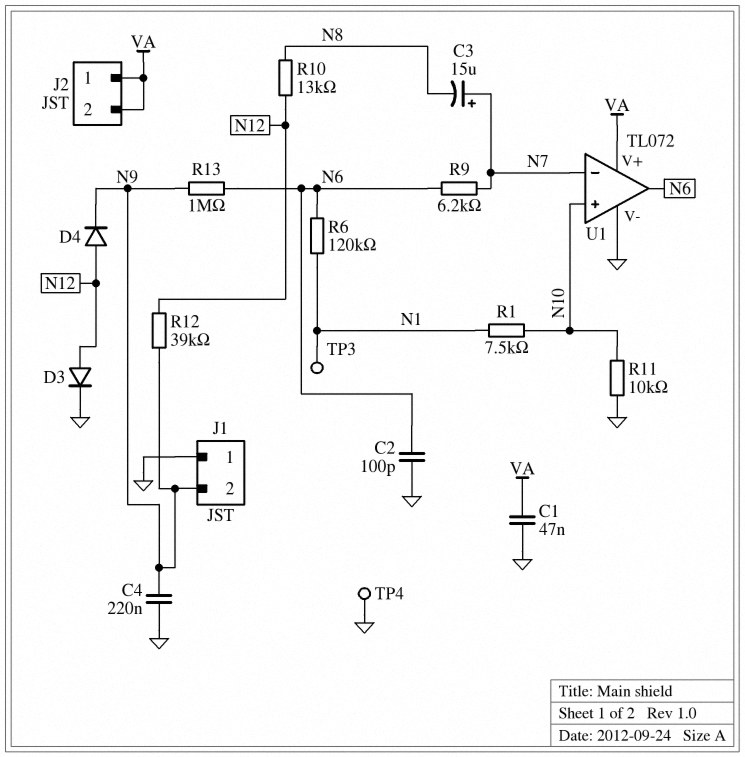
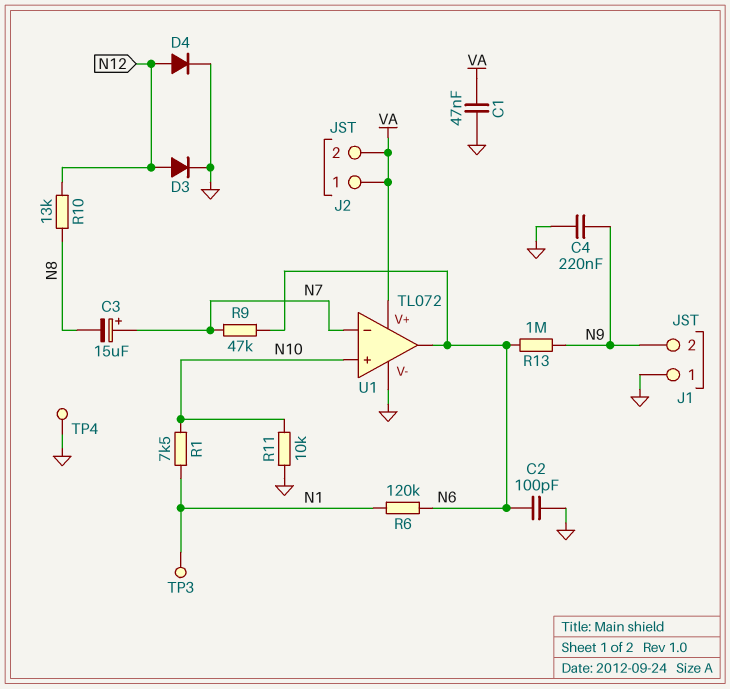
D4: diode (A N12, K N9) -> diode (A N12, K GND)
R9: 6.2k (N6, N7) -> 47k (N6, N7)
R12: 39k (N9, N12) -> none

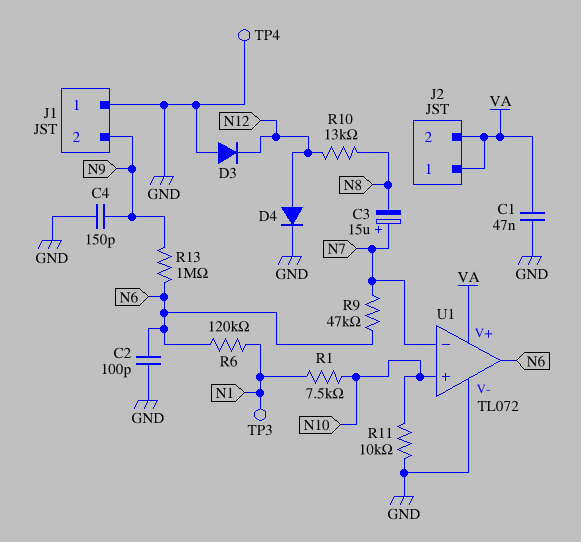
C4: 220nF (GND, N9) -> 150pF (GND, N9)
D3: diode (A N12, K GND) -> diode (A GND, K N12)

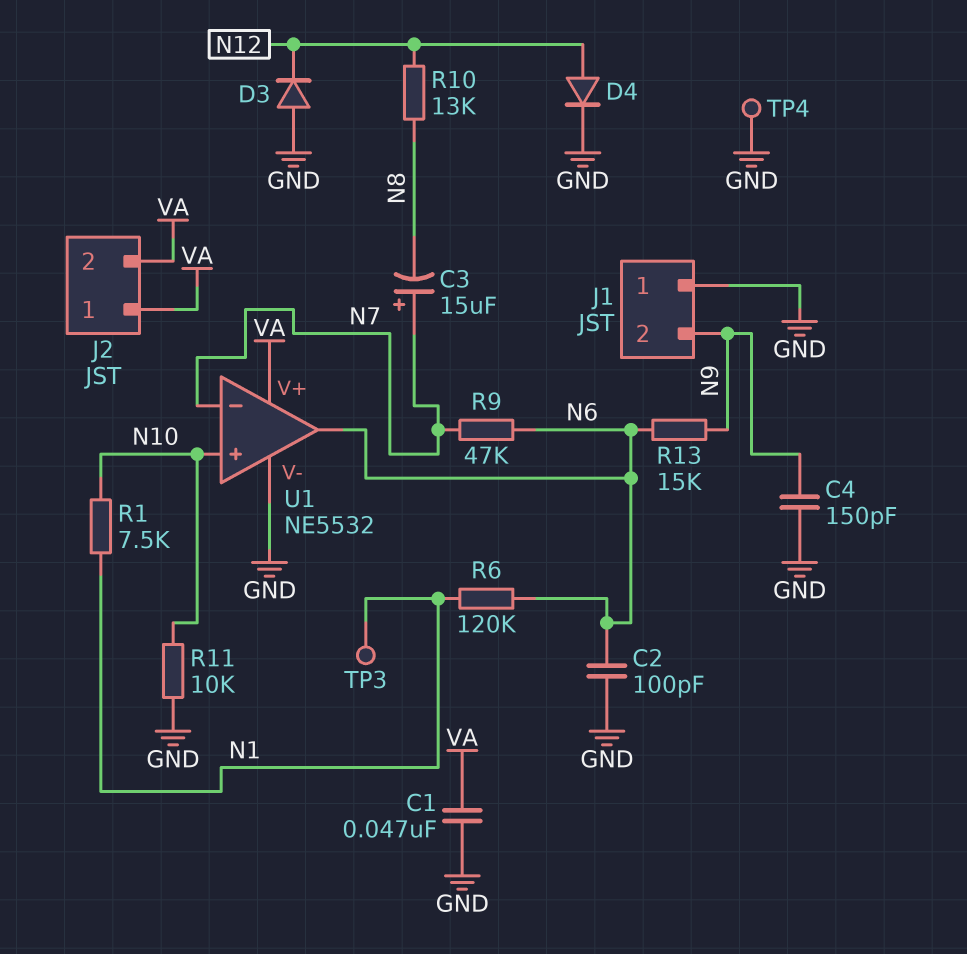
R13: 1M (N6, N9) -> 15k (N6, N9)
U1: TL072 -> NE5532

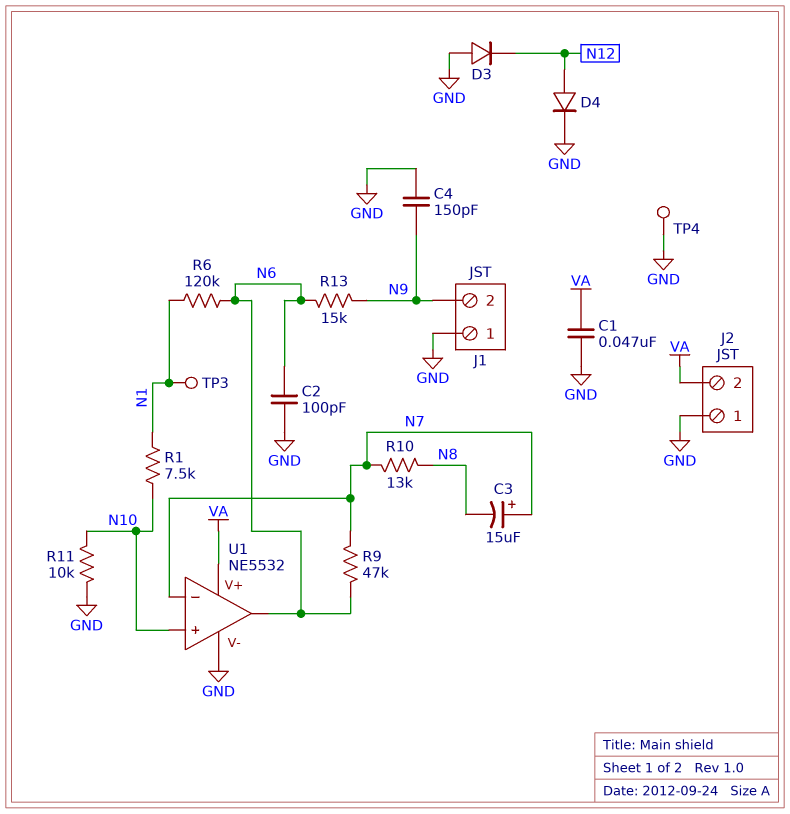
J2 pin 1: VA -> GND
R10: 13k (N8, N12) -> 13k (N7, N8)

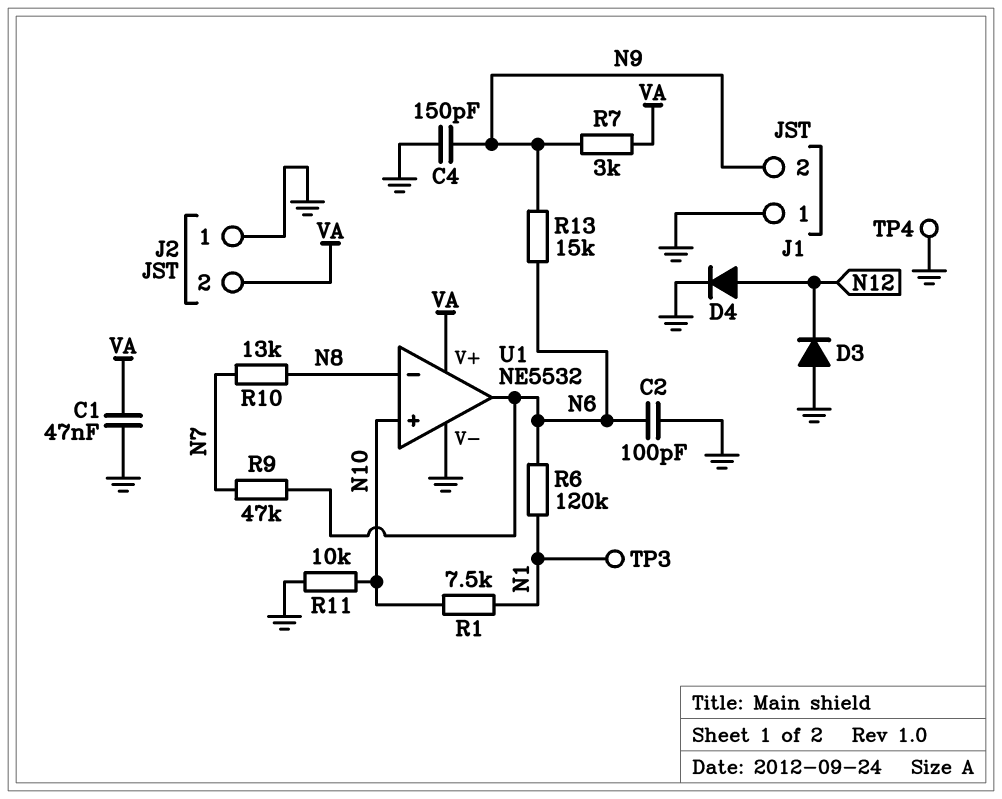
C3: 15uF (plus N7, minus N8) -> none
R7: none -> 3k (N9, VA)
U1 pin in-: N7 -> N8

